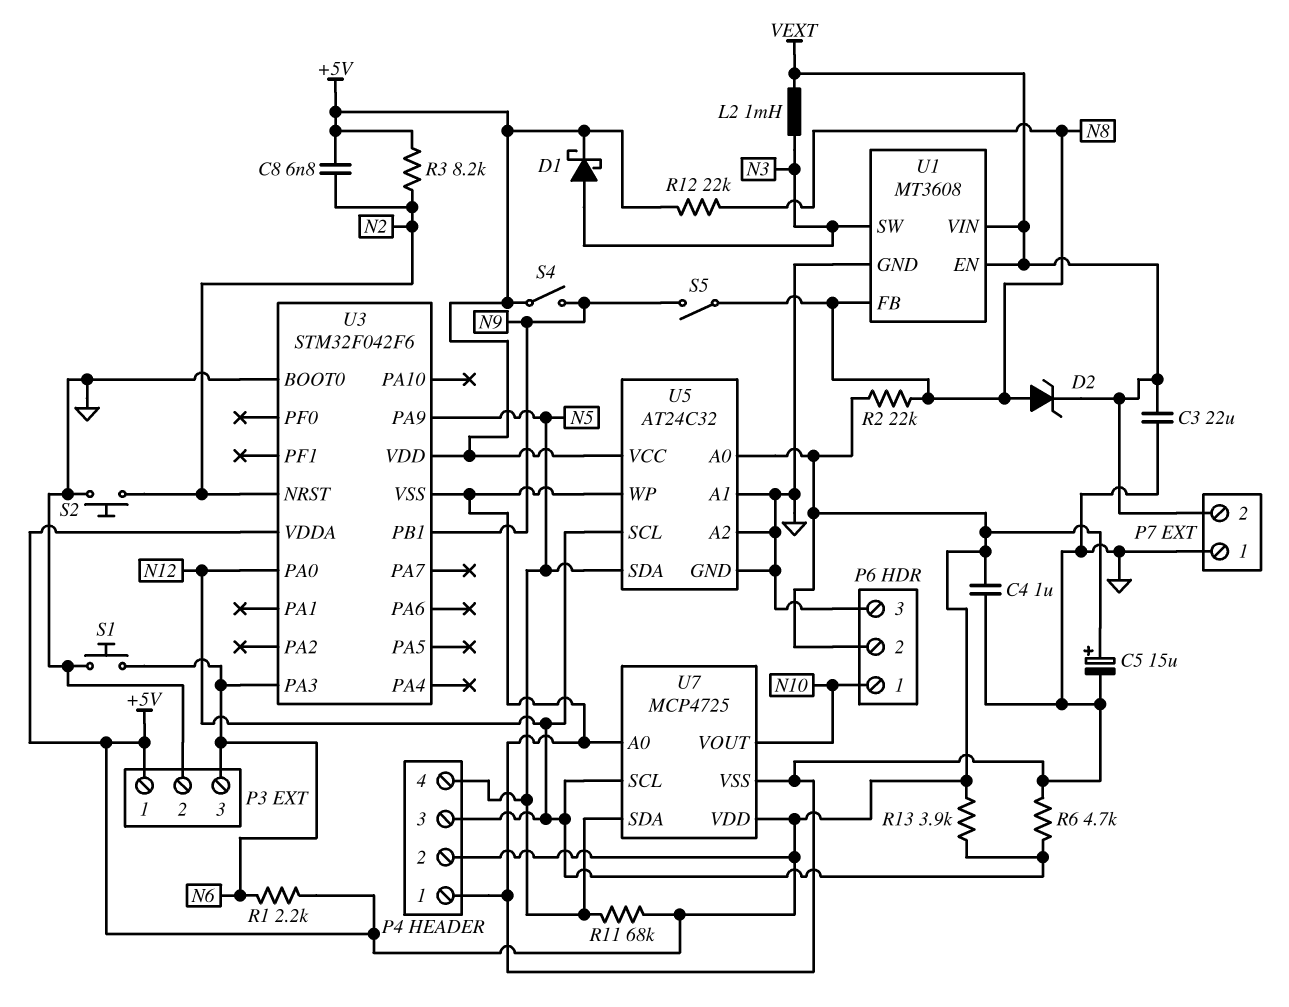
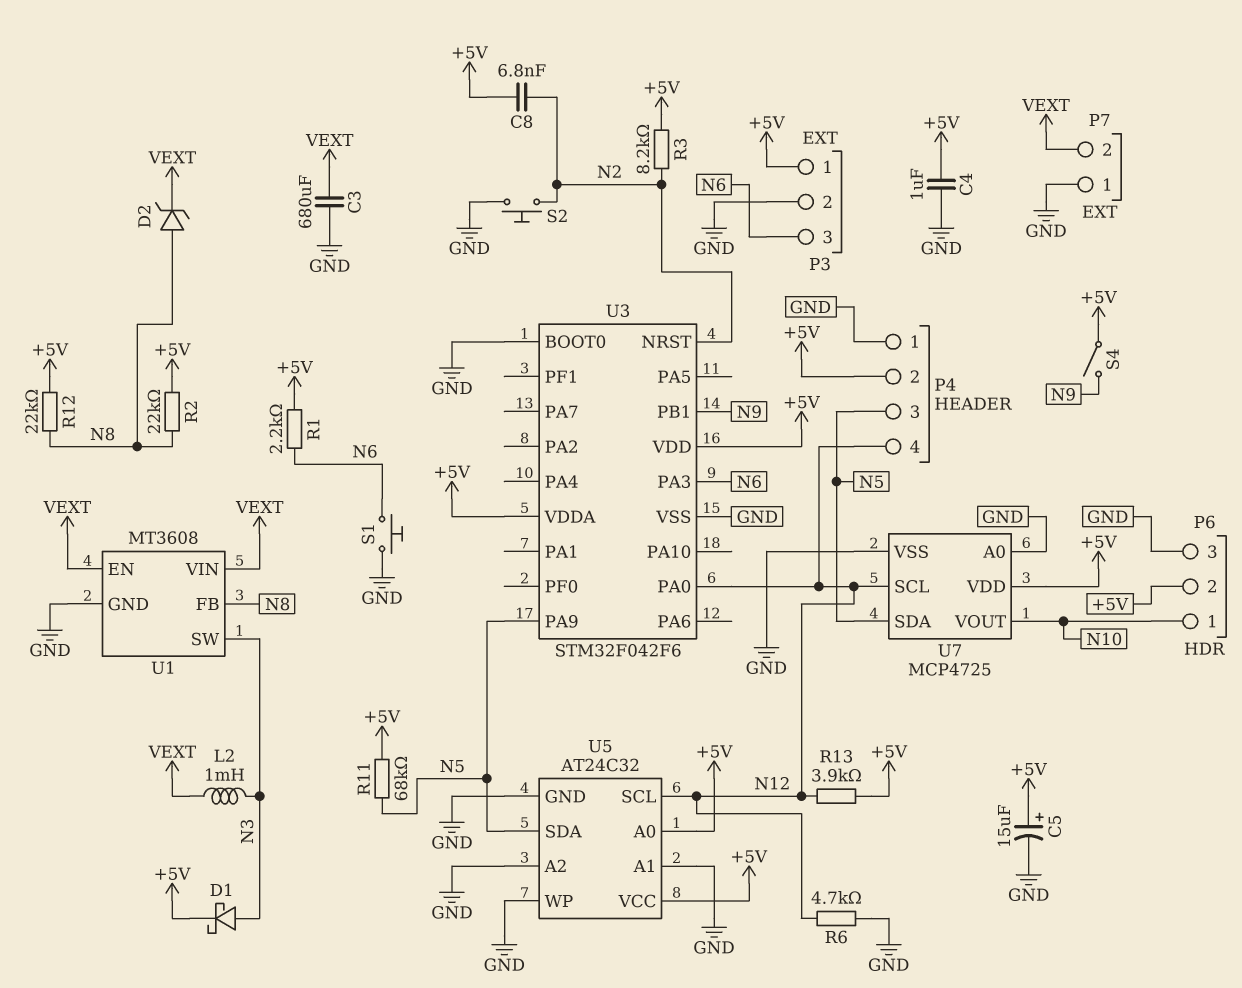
C3: 22uF (GND, VEXT) -> 680uF (GND, VEXT)
P4 pin 3: N12 -> N5
P4 pin 4: N5 -> N12
S5: switch (N8, N9) -> none

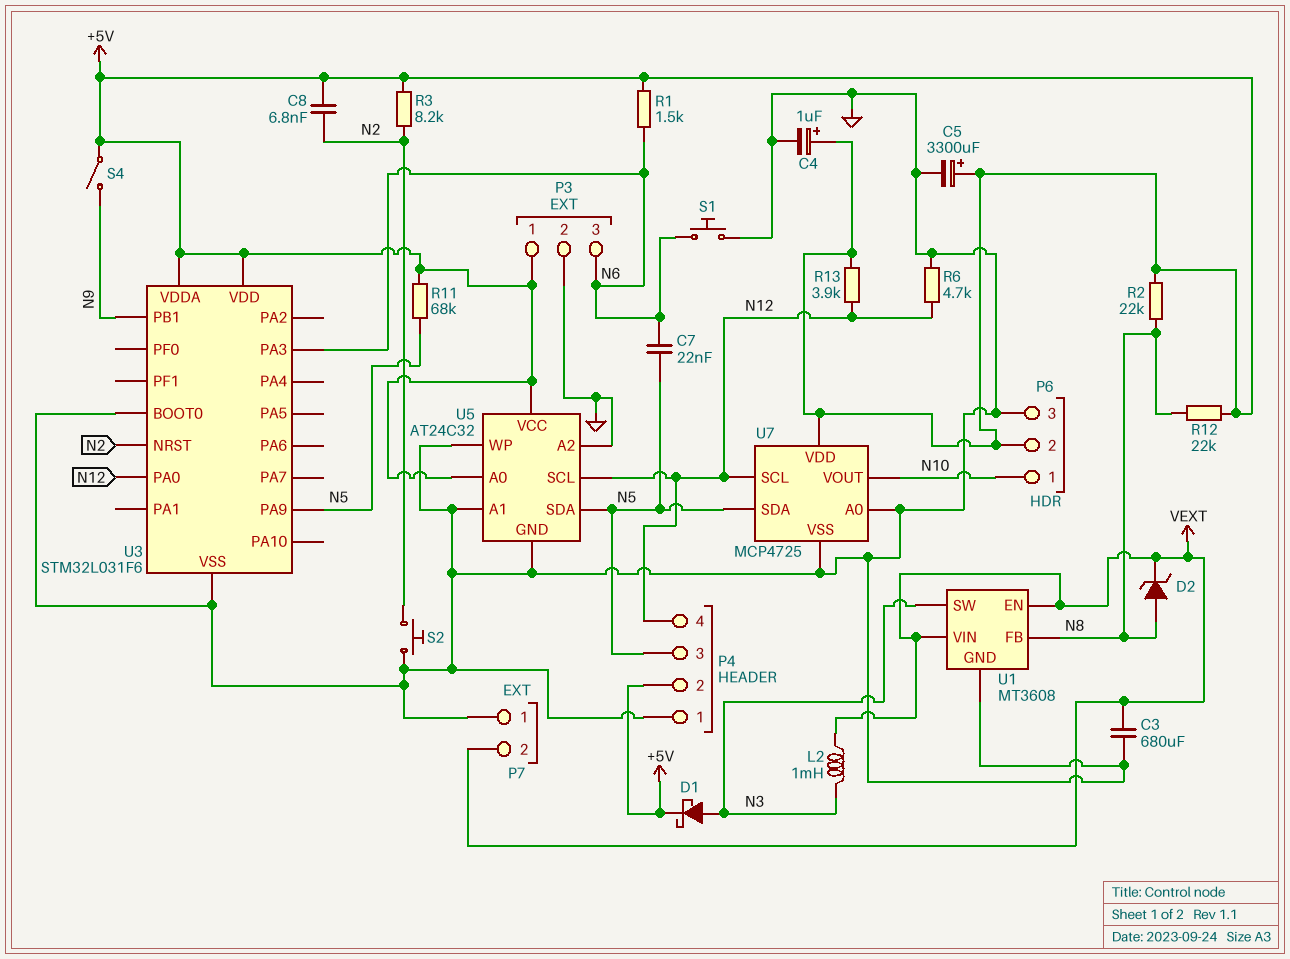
C4: 1uF (+5V, GND) -> 1uF (plus +5V, minus GND)
C5: 15uF (plus +5V, minus GND) -> 3300uF (plus +5V, minus GND)
C7: none -> 22nF (N5, N6)
R1: 2.2k (+5V, N6) -> 1.5k (+5V, N6)
U3: STM32F042F6 -> STM32L031F6

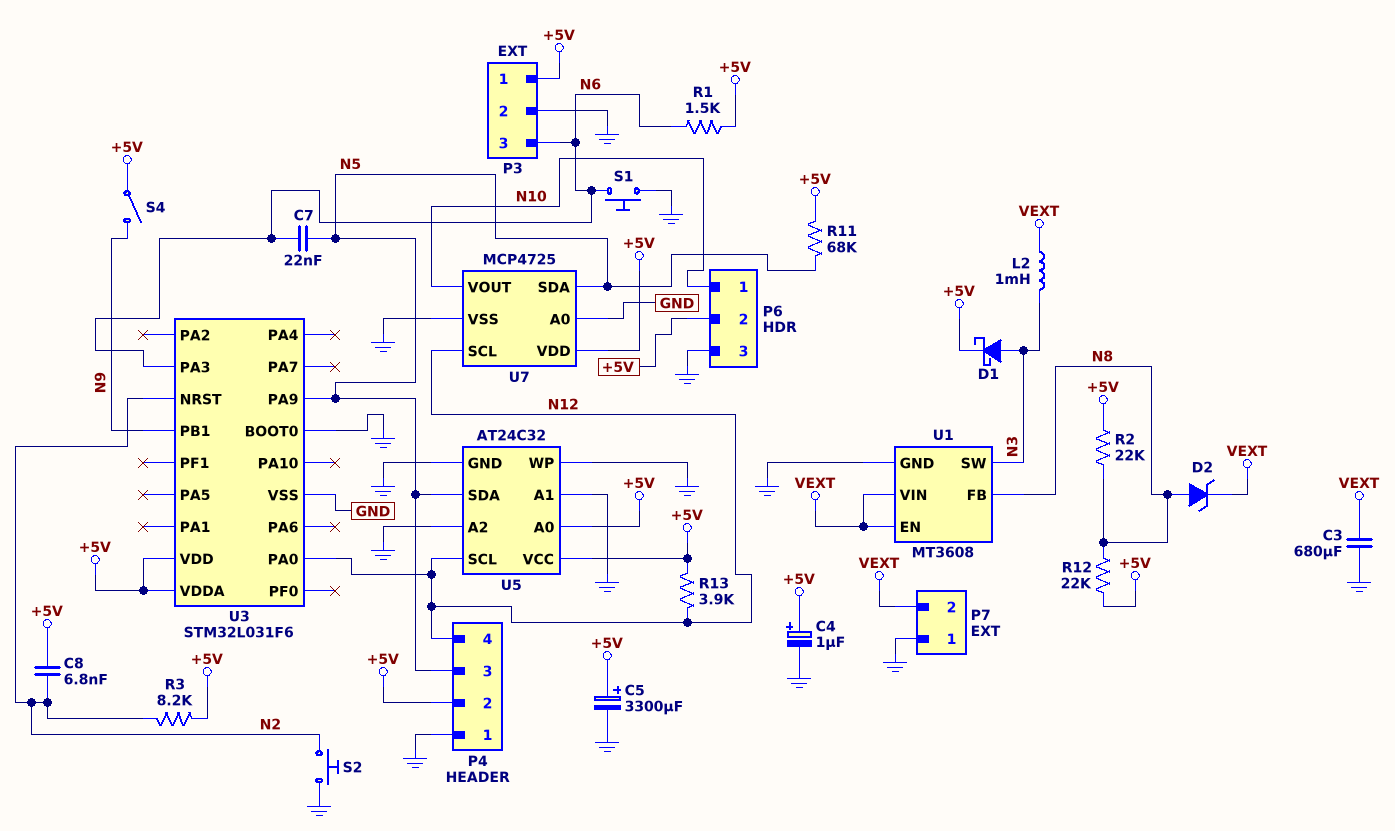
R6: 4.7k (GND, N12) -> none

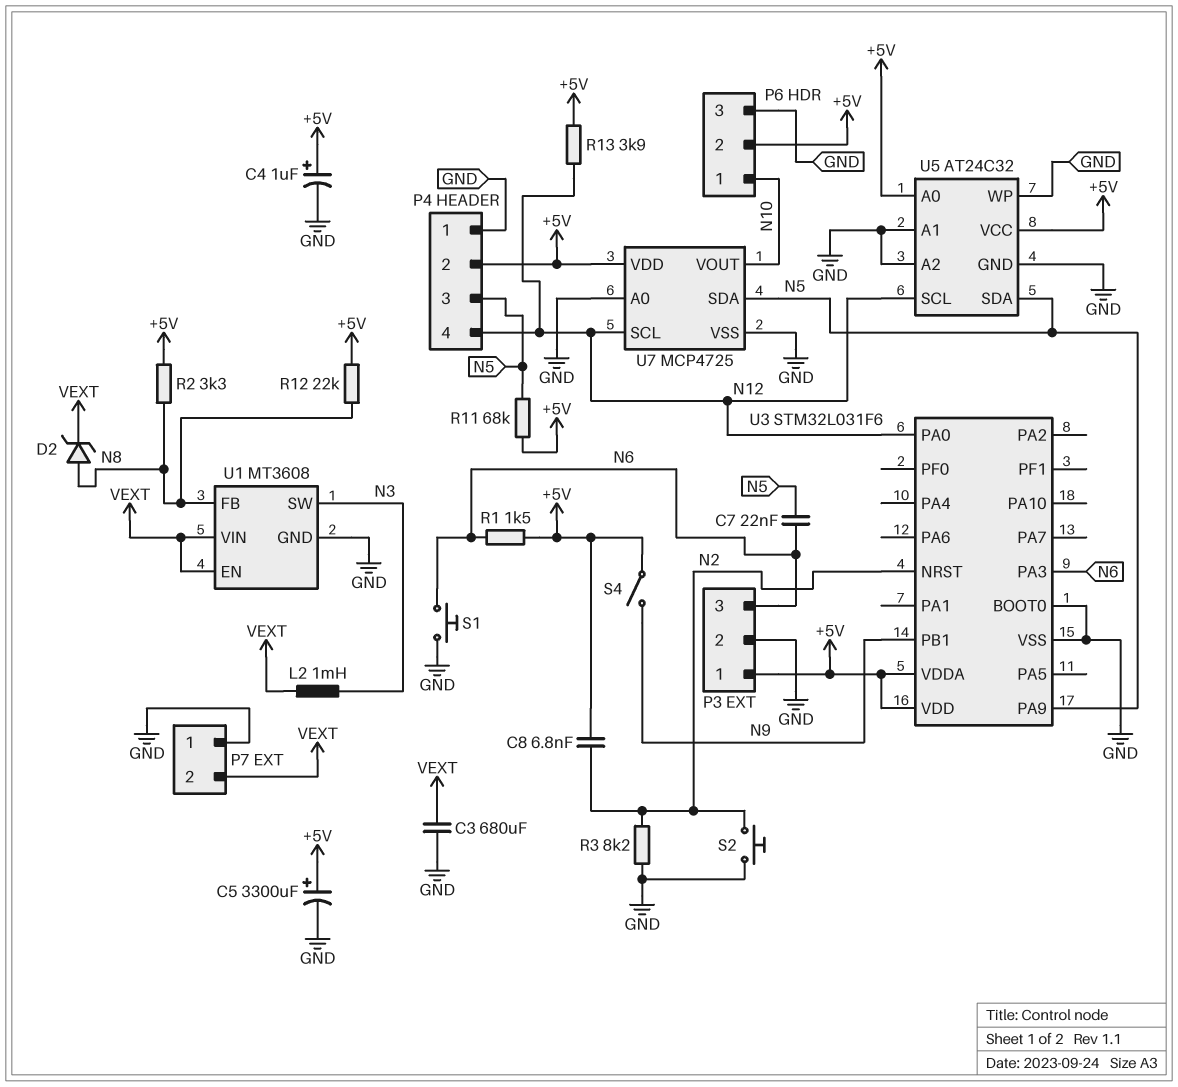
D1: schottky (A N3, K +5V) -> none
R2: 22k (+5V, N8) -> 3.3k (+5V, N8)
R3: 8.2k (+5V, N2) -> 8.2k (GND, N2)

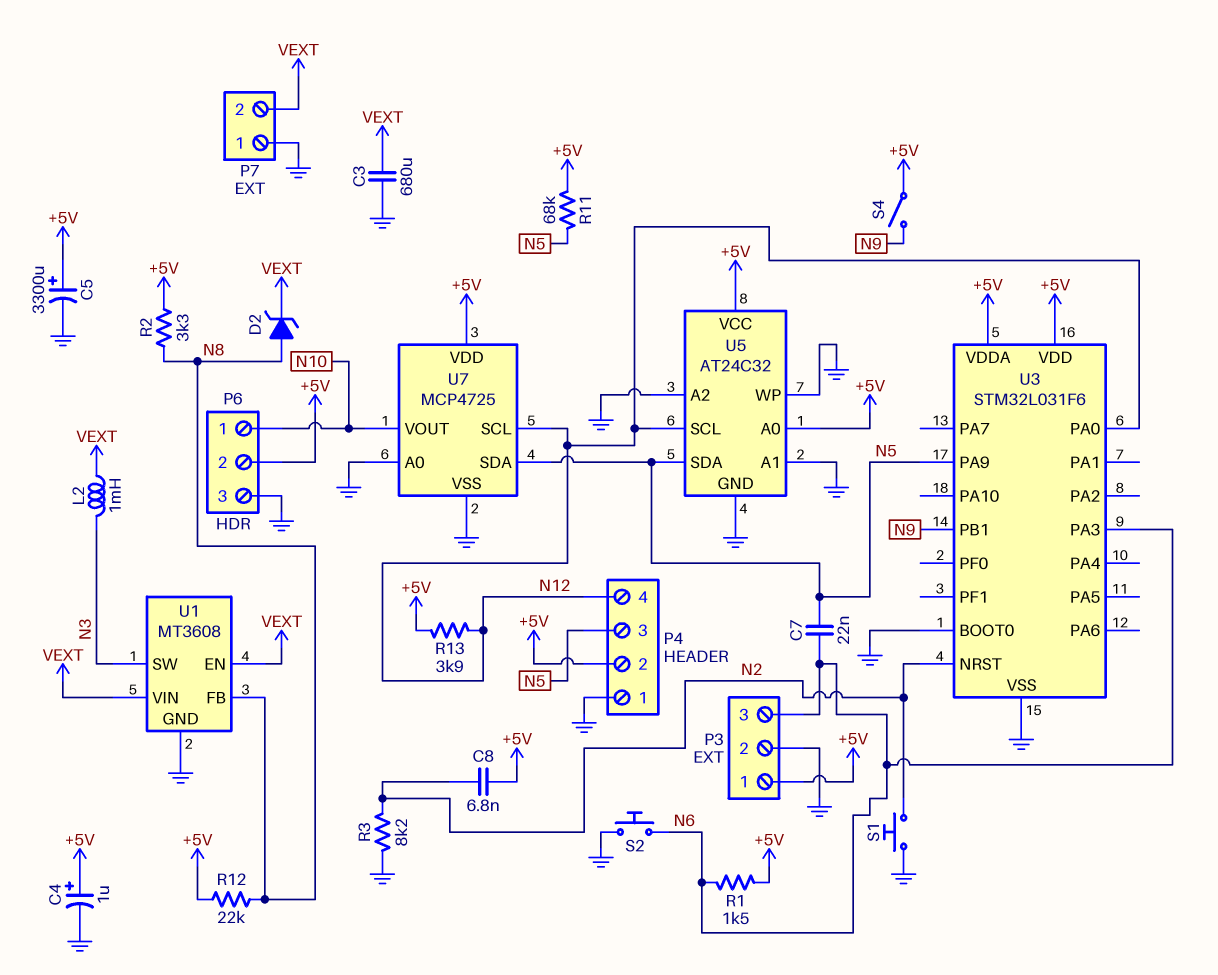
S1: button (GND, N6) -> button (GND, N2)
S2: button (GND, N2) -> button (GND, N6)

